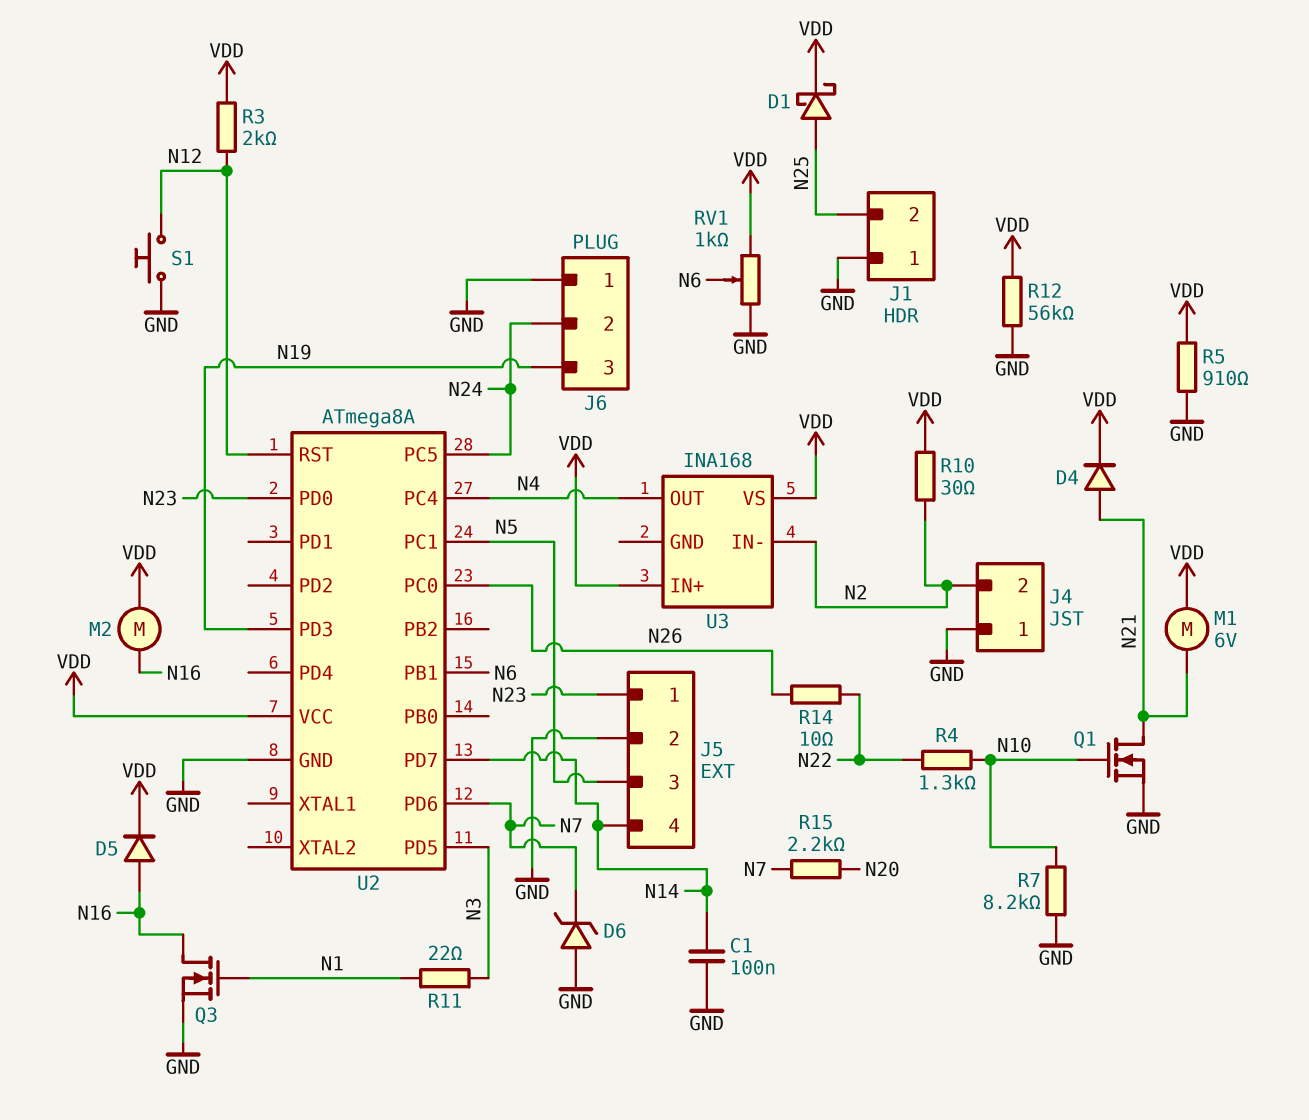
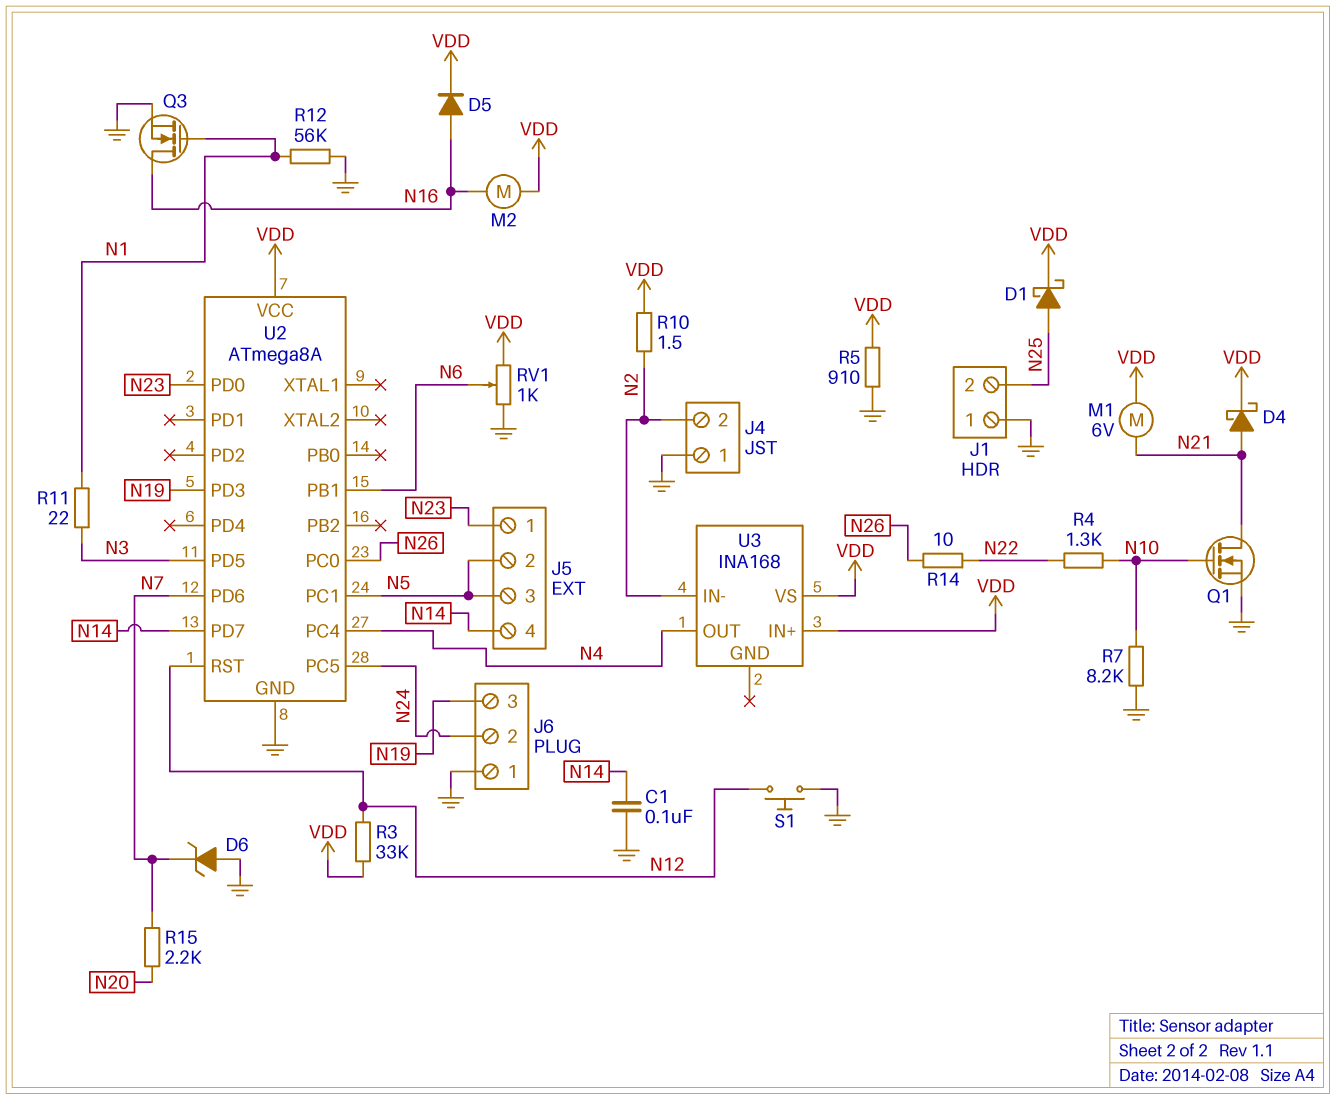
D4: diode (A N21, K VDD) -> schottky (A N21, K VDD)
J5 pin 2: GND -> N5
R3: 2k (N12, VDD) -> 33k (N12, VDD)
R10: 30 (N2, VDD) -> 1.5 (N2, VDD)
R12: 56k (GND, VDD) -> 56k (GND, N1)

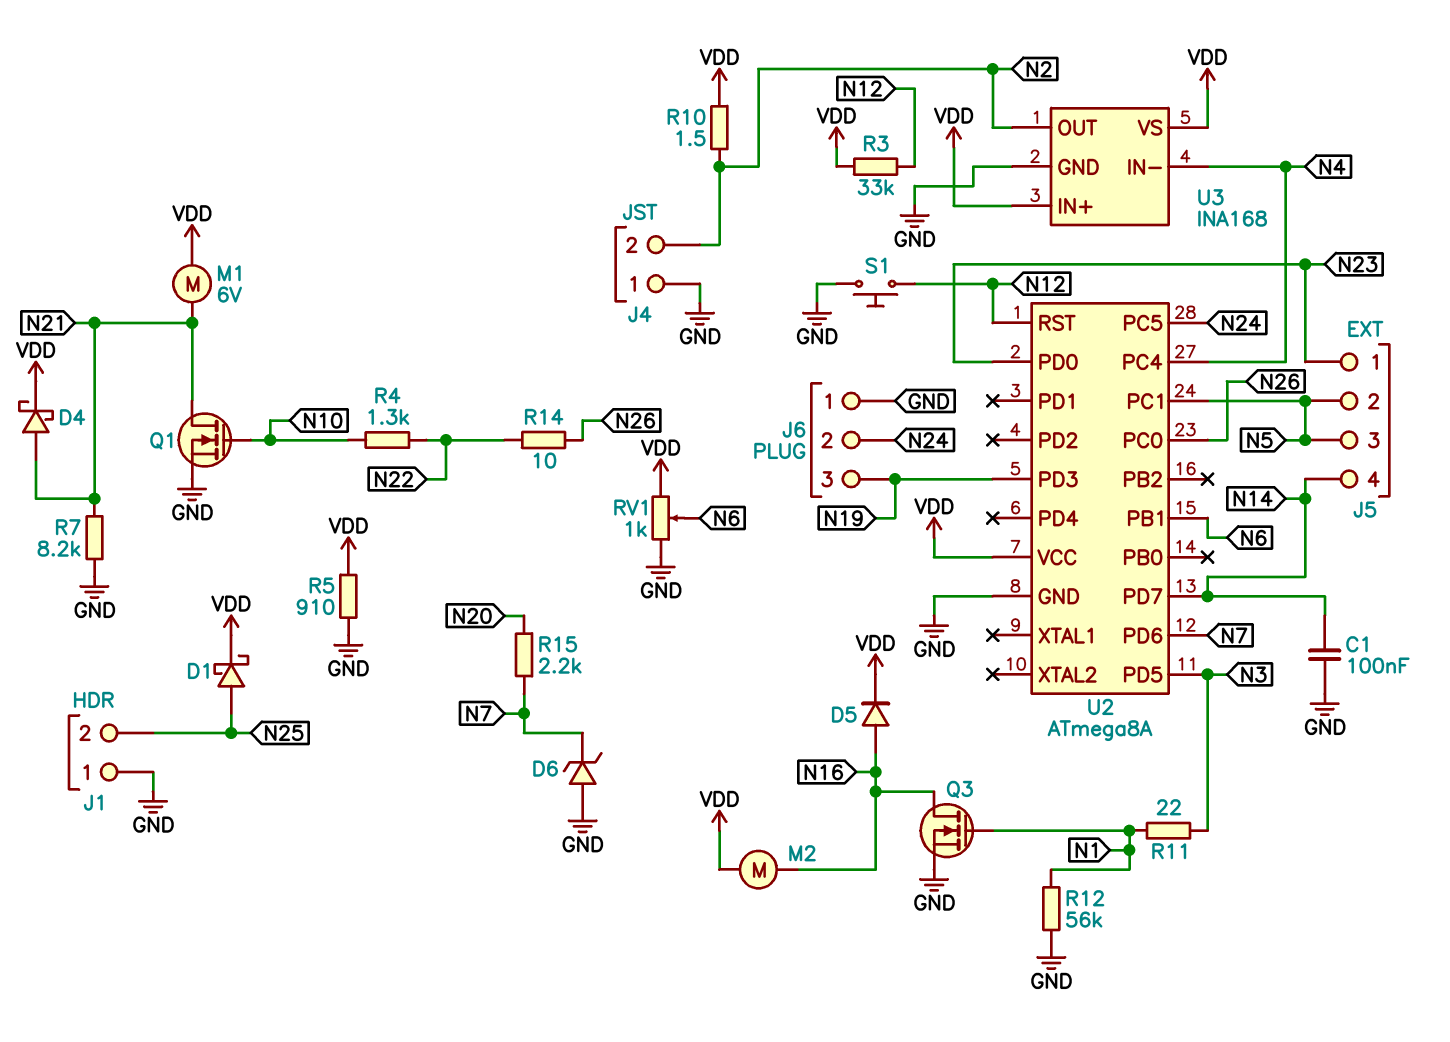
R7: 8.2k (GND, N10) -> 8.2k (GND, N21)
U3 pin GND: none -> GND
U3 pin IN-: N2 -> N4
U3 pin OUT: N4 -> N2

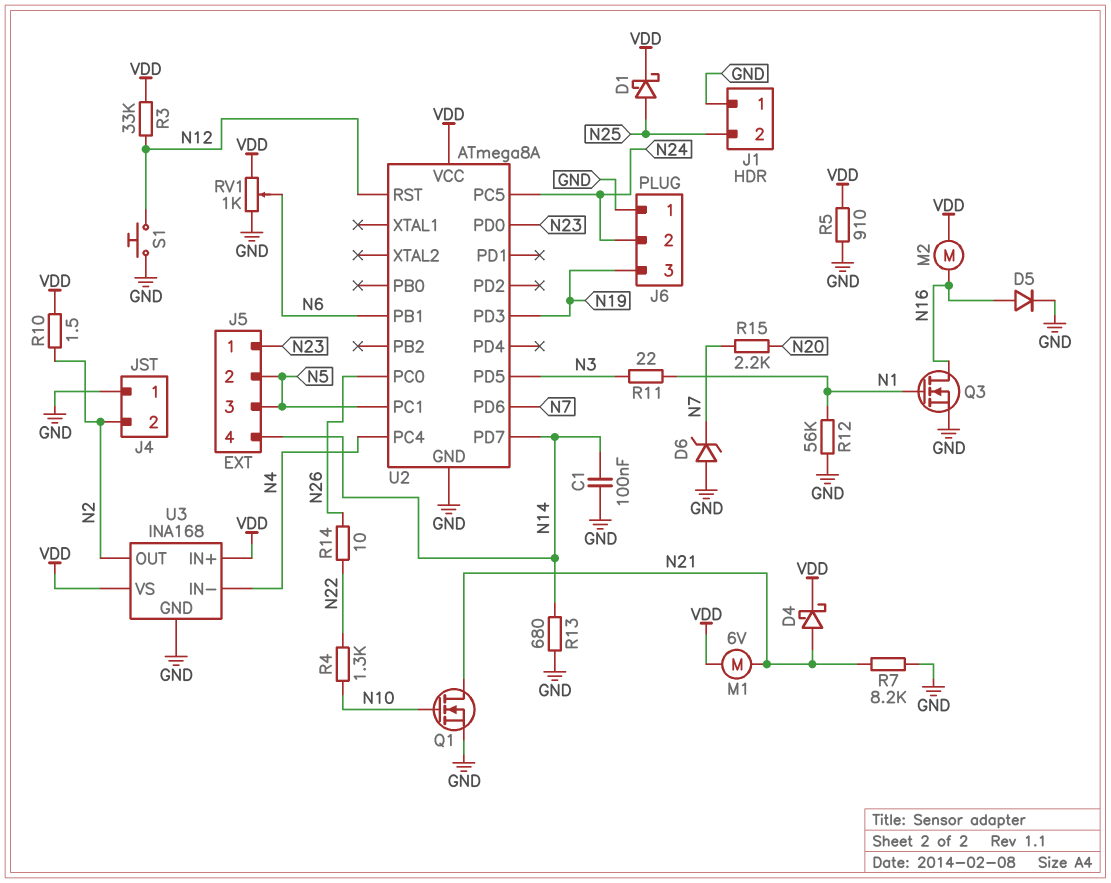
D5: diode (A N16, K VDD) -> diode (A N16, K GND)
R13: none -> 680 (GND, N14)

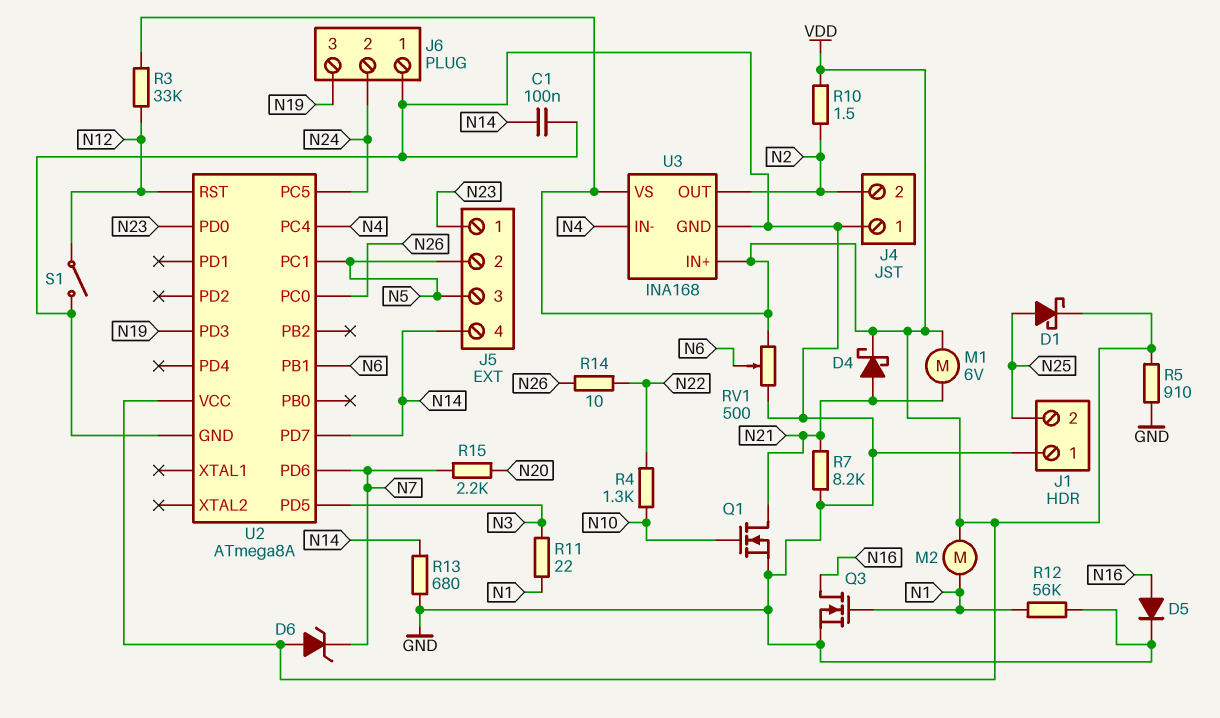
D6: zener (A GND, K N7) -> zener (A VDD, K N7)
M2: motor (N16, VDD) -> motor (N1, VDD)
RV1: 1k (GND, VDD, wiper N6) -> 500 (GND, VDD, wiper N6)
S1: button (GND, N12) -> switch (GND, N12)

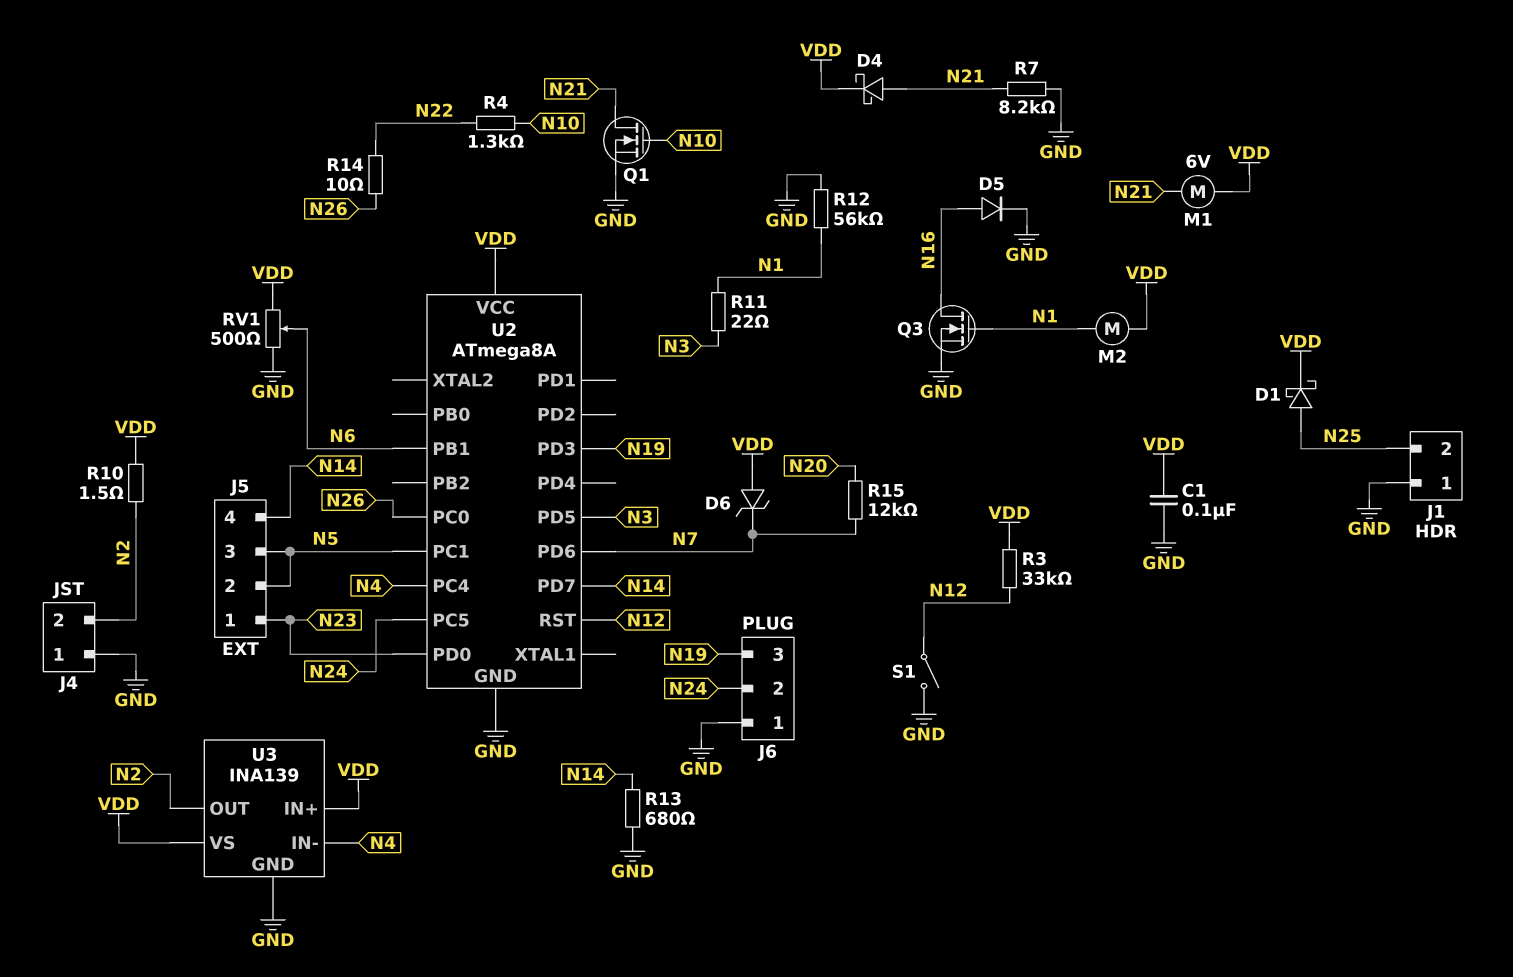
C1: 100nF (GND, N14) -> 100nF (GND, VDD)
R5: 910 (GND, VDD) -> none
R15: 2.2k (N7, N20) -> 12k (N7, N20)
U3: INA168 -> INA139

